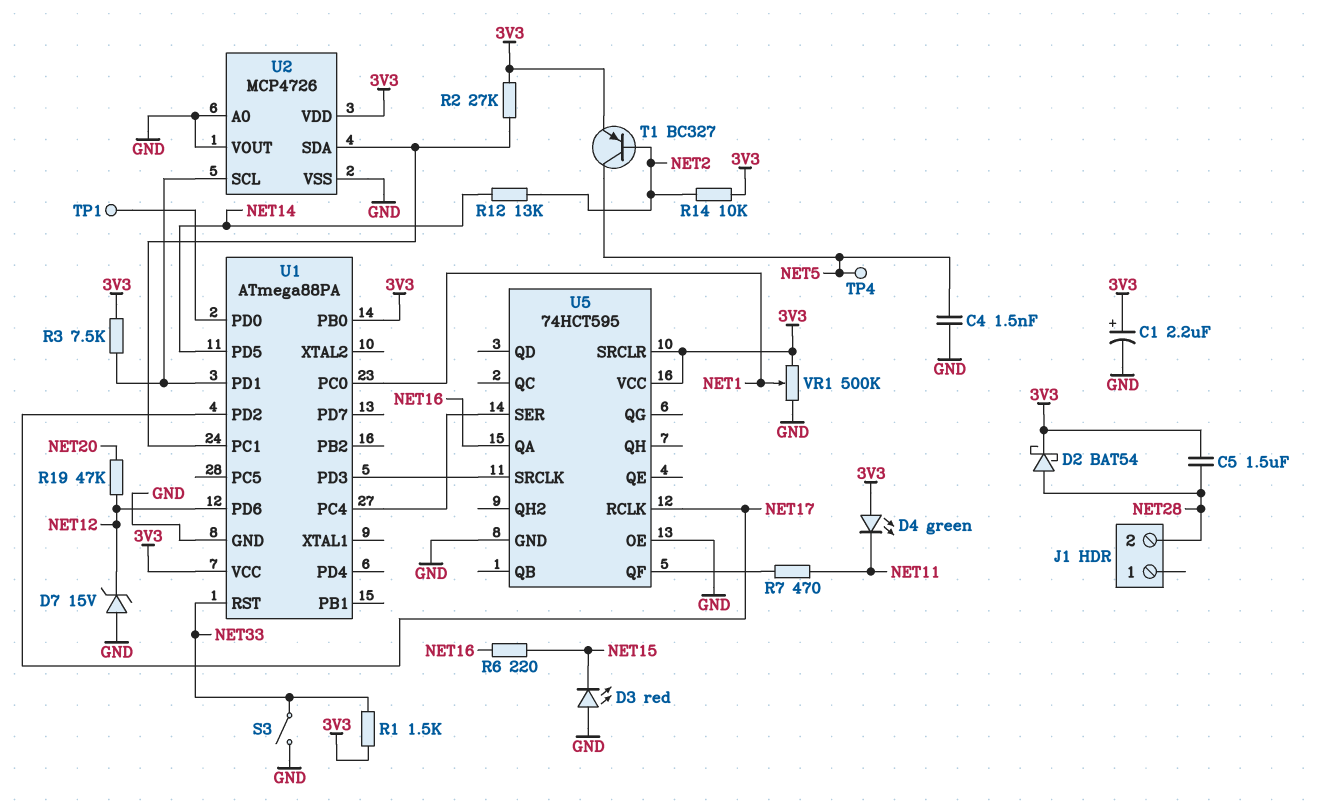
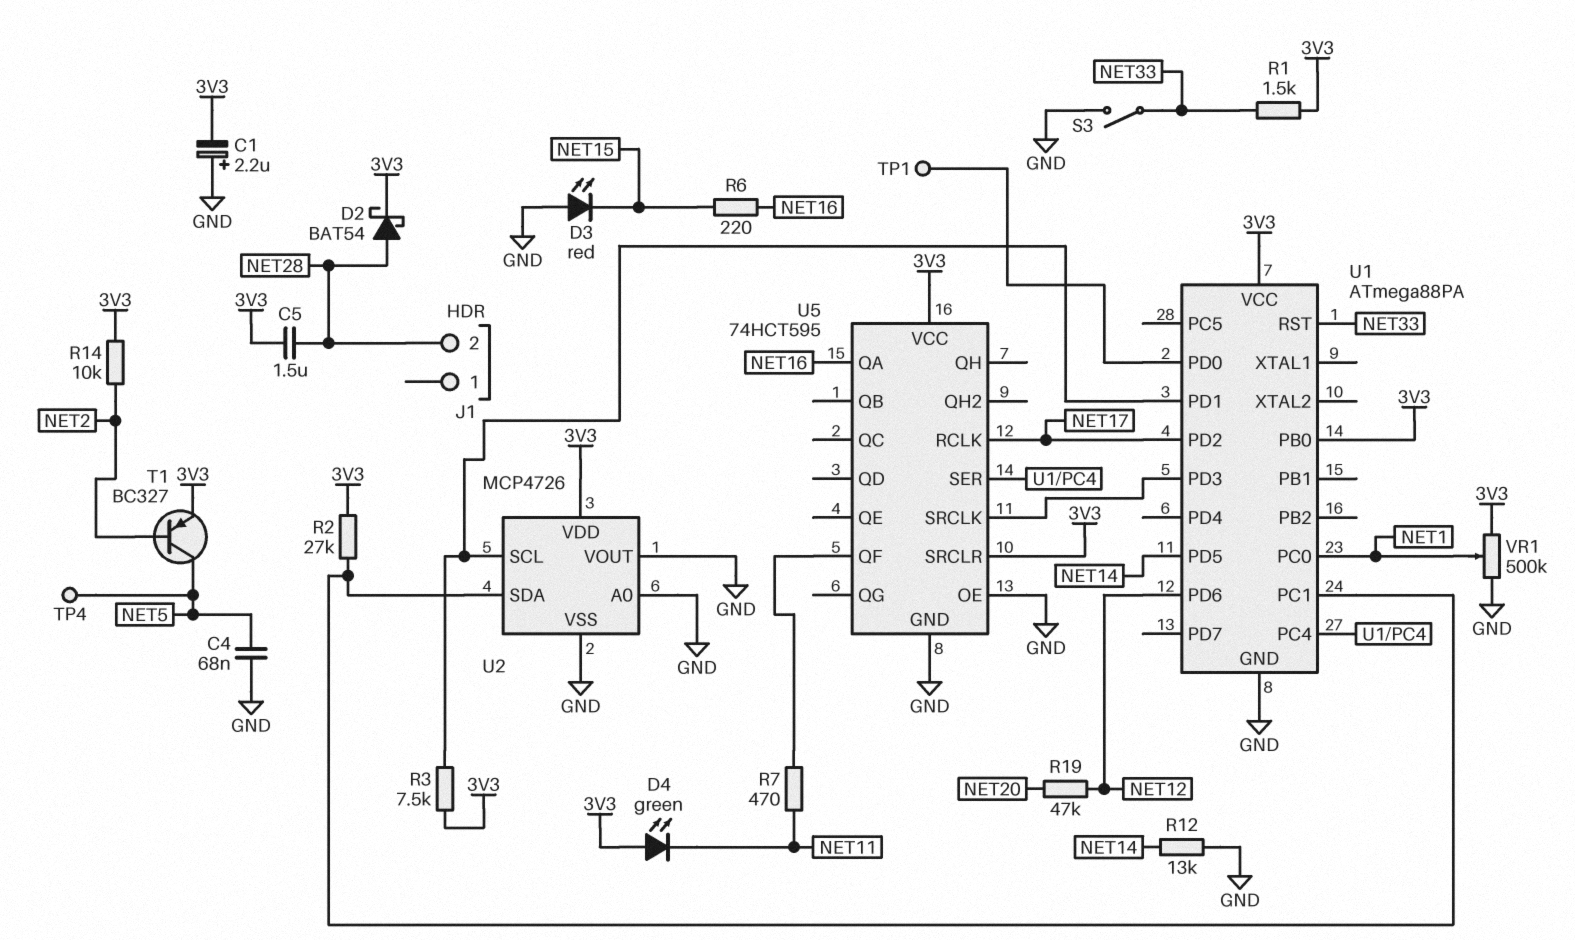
C1: 2.2uF (plus 3V3, minus GND) -> 2.2uF (plus GND, minus 3V3)
C4: 1.5nF (GND, NET5) -> 68nF (GND, NET5)
D7: zener 15V (A GND, K NET12) -> none
R12: 13k (NET2, NET14) -> 13k (GND, NET14)

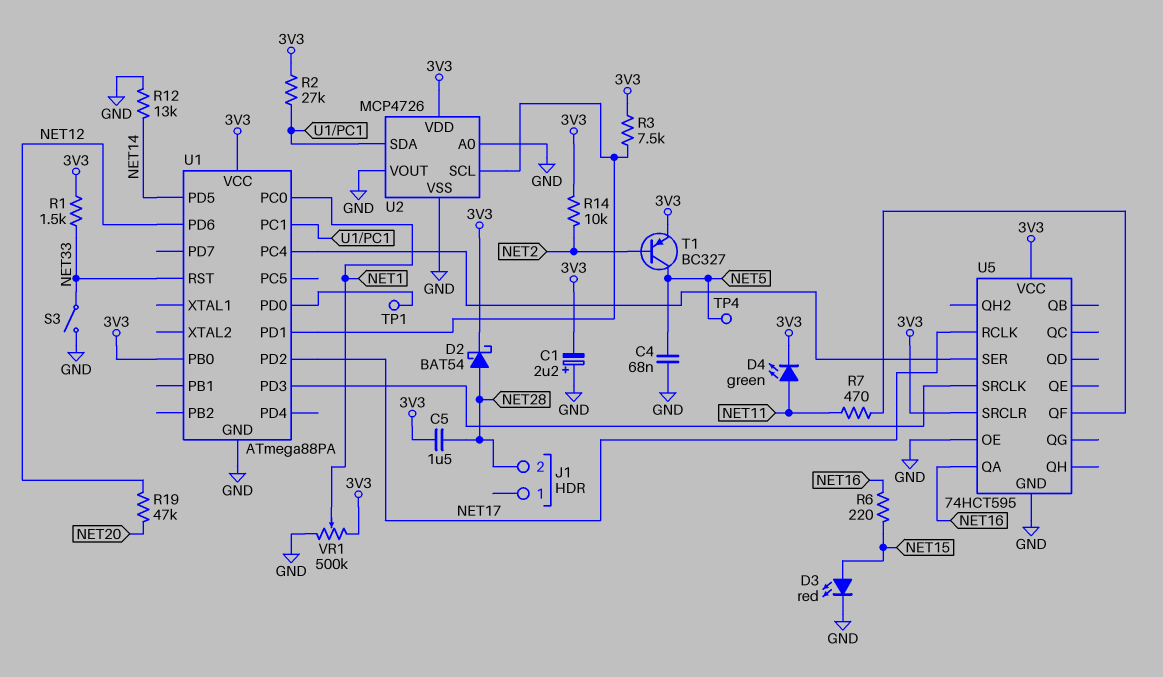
D3: LED red (A GND, K NET15) -> LED red (A NET15, K GND)
D4: LED green (A 3V3, K NET11) -> LED green (A NET11, K 3V3)

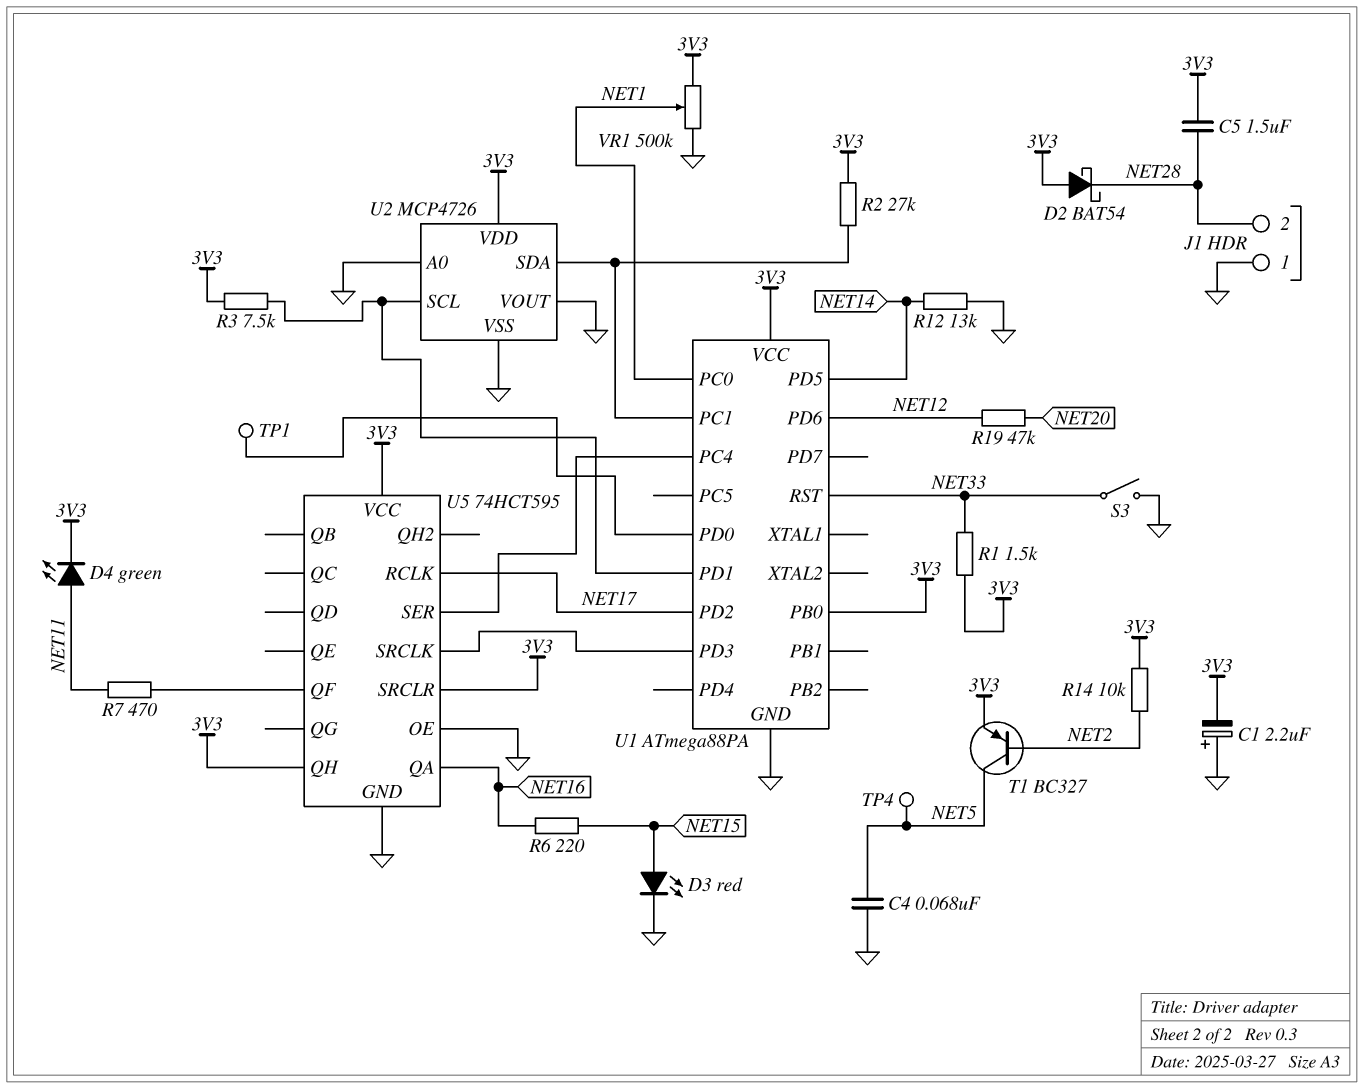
D2: schottky BAT54 (A NET28, K 3V3) -> schottky BAT54 (A 3V3, K NET28)
J1 pin 1: none -> GND
U5 pin QH: none -> 3V3

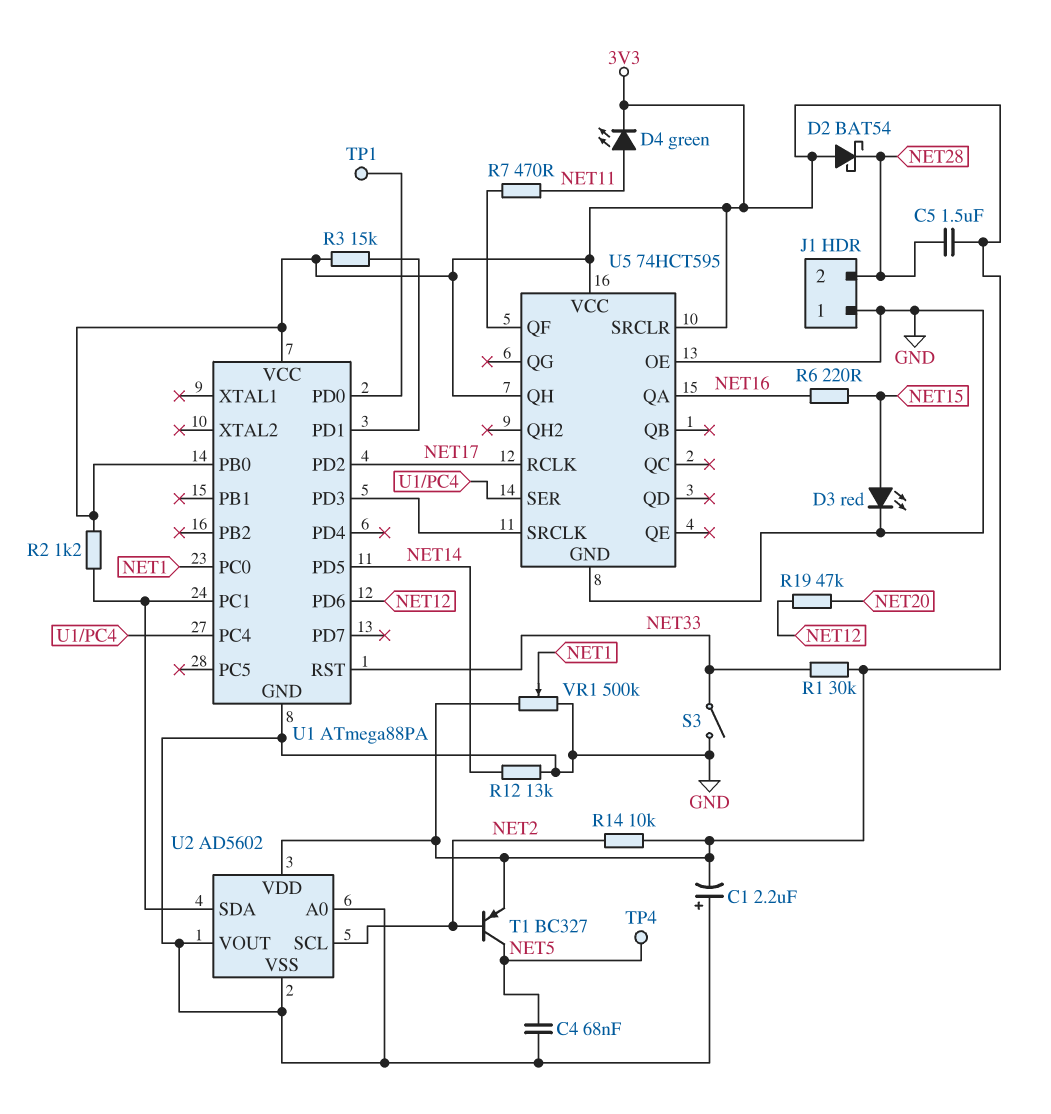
R1: 1.5k (3V3, NET33) -> 30k (3V3, NET33)
R2: 27k (3V3, U1/PC1) -> 1.2k (3V3, U1/PC1)
R3: 7.5k (3V3, U1/PD1) -> 15k (3V3, U1/PD1)
U2: MCP4726 -> AD5602
U2 pin SCL: U1/PD1 -> NET2

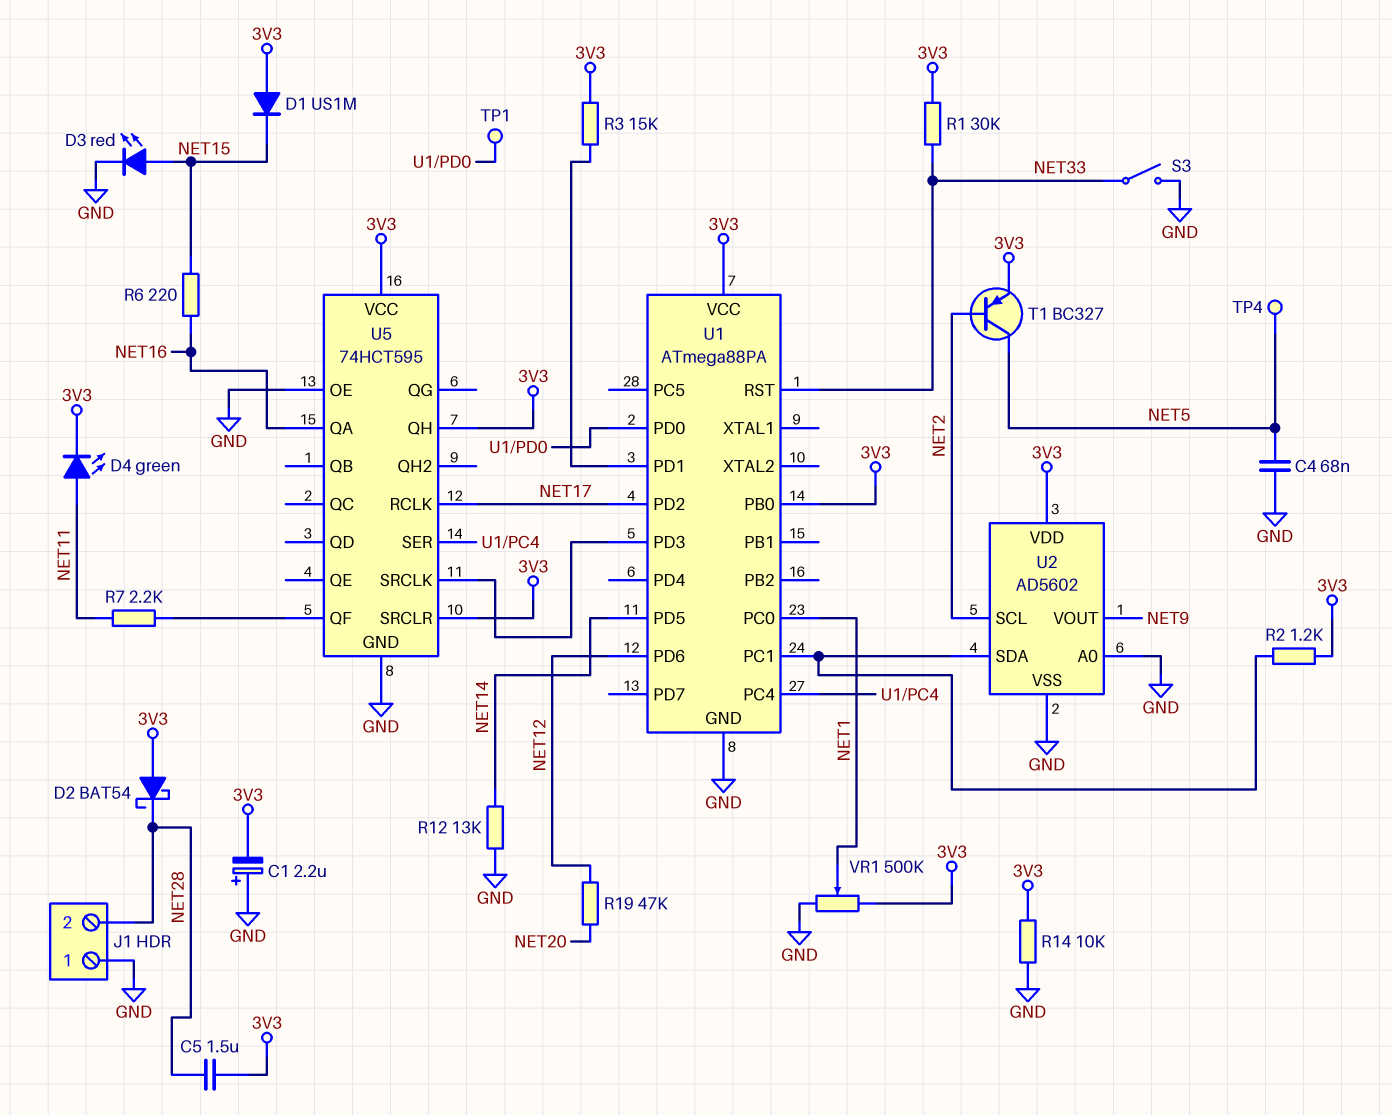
D1: none -> diode US1M (A 3V3, K NET15)
R7: 470 (NET11, U5/QF) -> 2.2k (NET11, U5/QF)
R14: 10k (3V3, NET2) -> 10k (3V3, GND)
U2 pin VOUT: GND -> NET9

